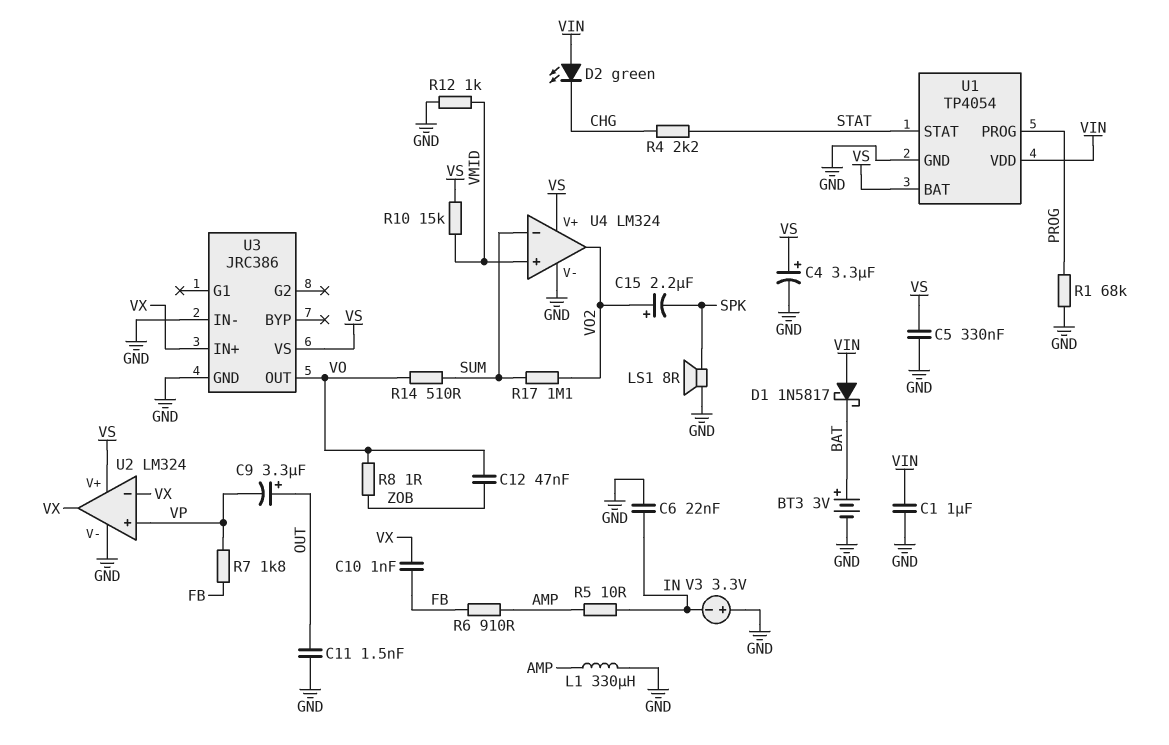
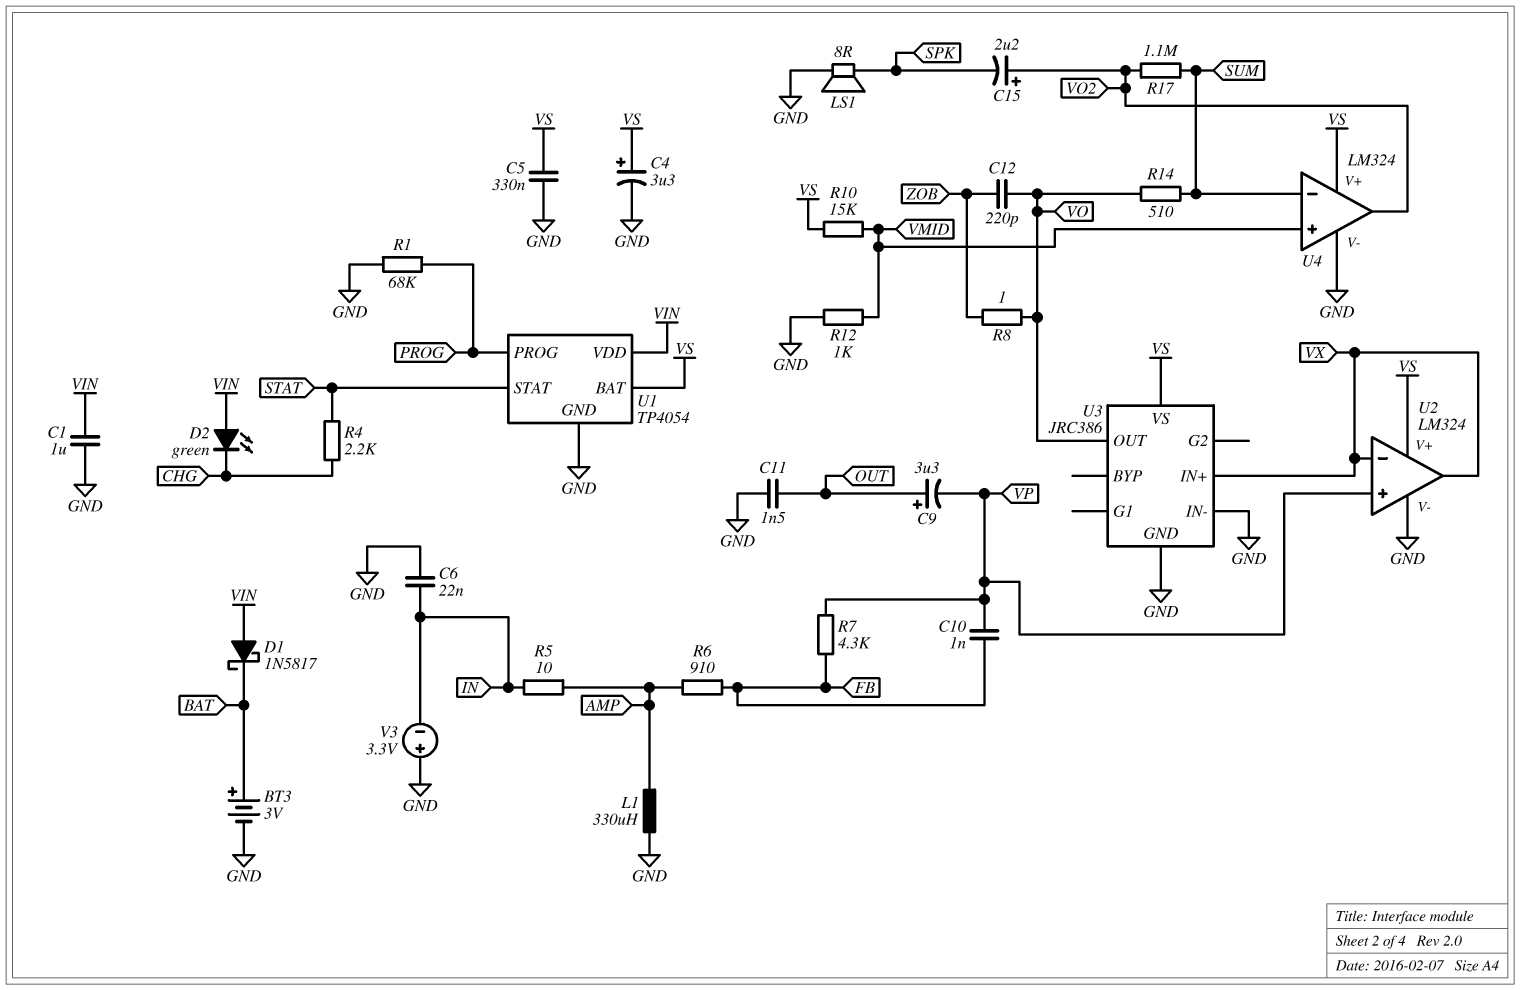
C10: 1nF (FB, VX) -> 1nF (FB, VP)
C12: 47nF (VO, ZOB) -> 220pF (VO, ZOB)
R7: 1.8k (FB, VP) -> 4.3k (FB, VP)

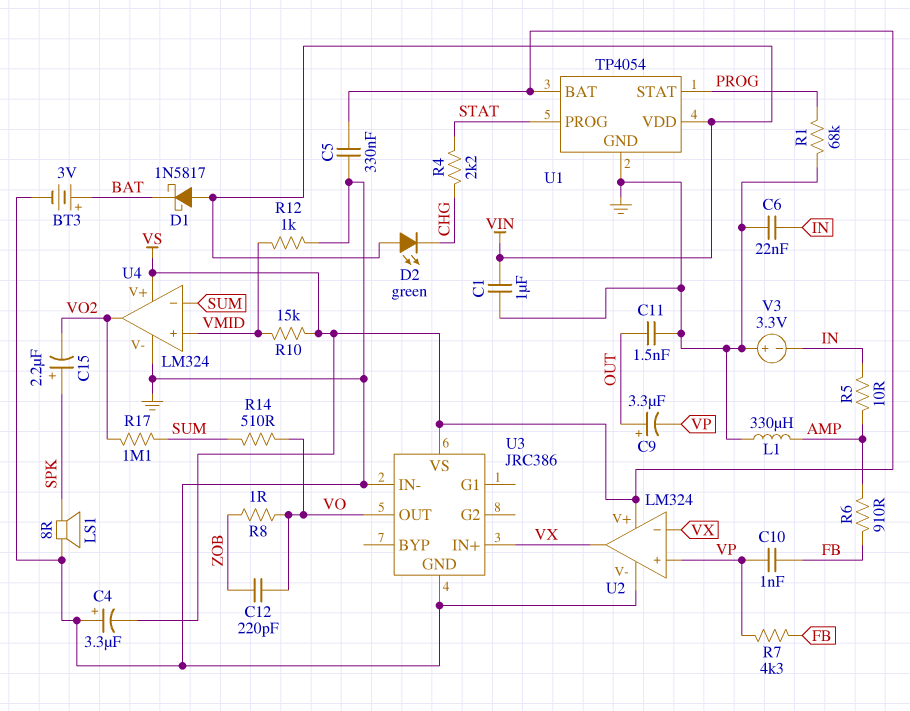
C4: 3.3uF (plus VS, minus GND) -> 3.3uF (plus GND, minus VS)
C15: 2.2uF (plus VO2, minus SPK) -> 2.2uF (plus SPK, minus VO2)
U1 pin PROG: PROG -> STAT
U1 pin STAT: STAT -> PROG

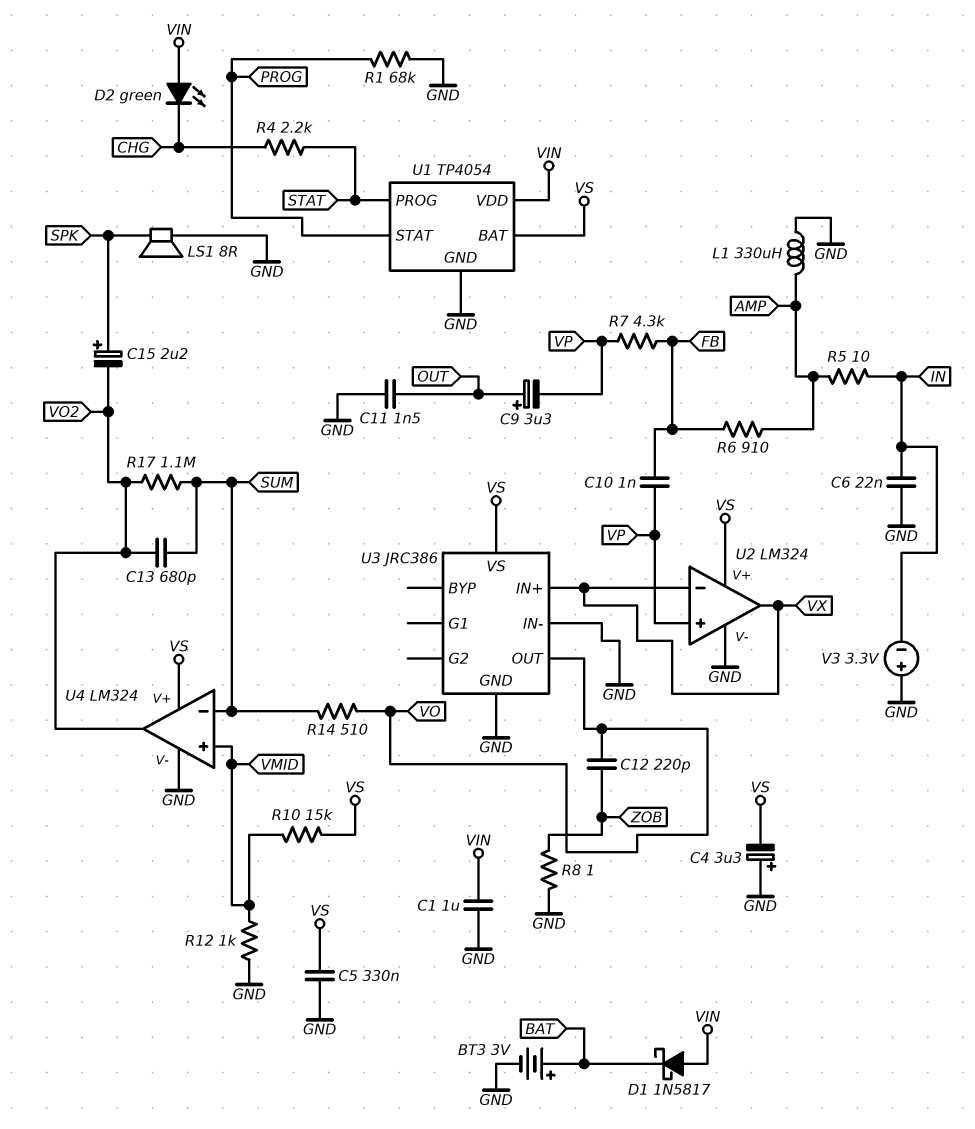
C13: none -> 680pF (SUM, VO2)
R8: 1 (VO, ZOB) -> 1 (GND, ZOB)

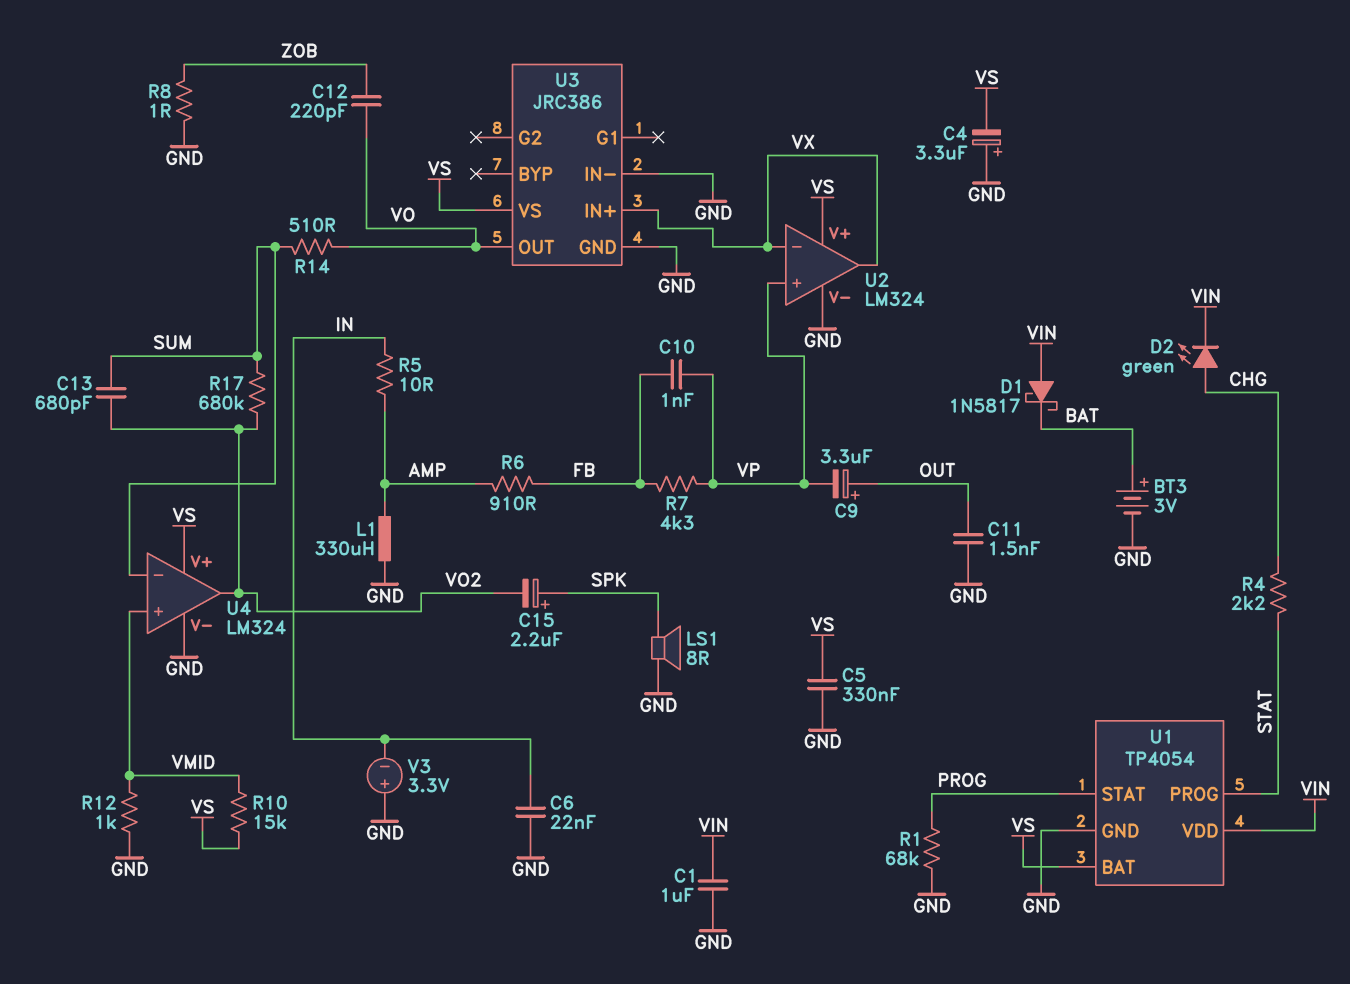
D2: LED green (A VIN, K CHG) -> LED green (A CHG, K VIN)
R17: 1.1M (SUM, VO2) -> 680k (SUM, VO2)

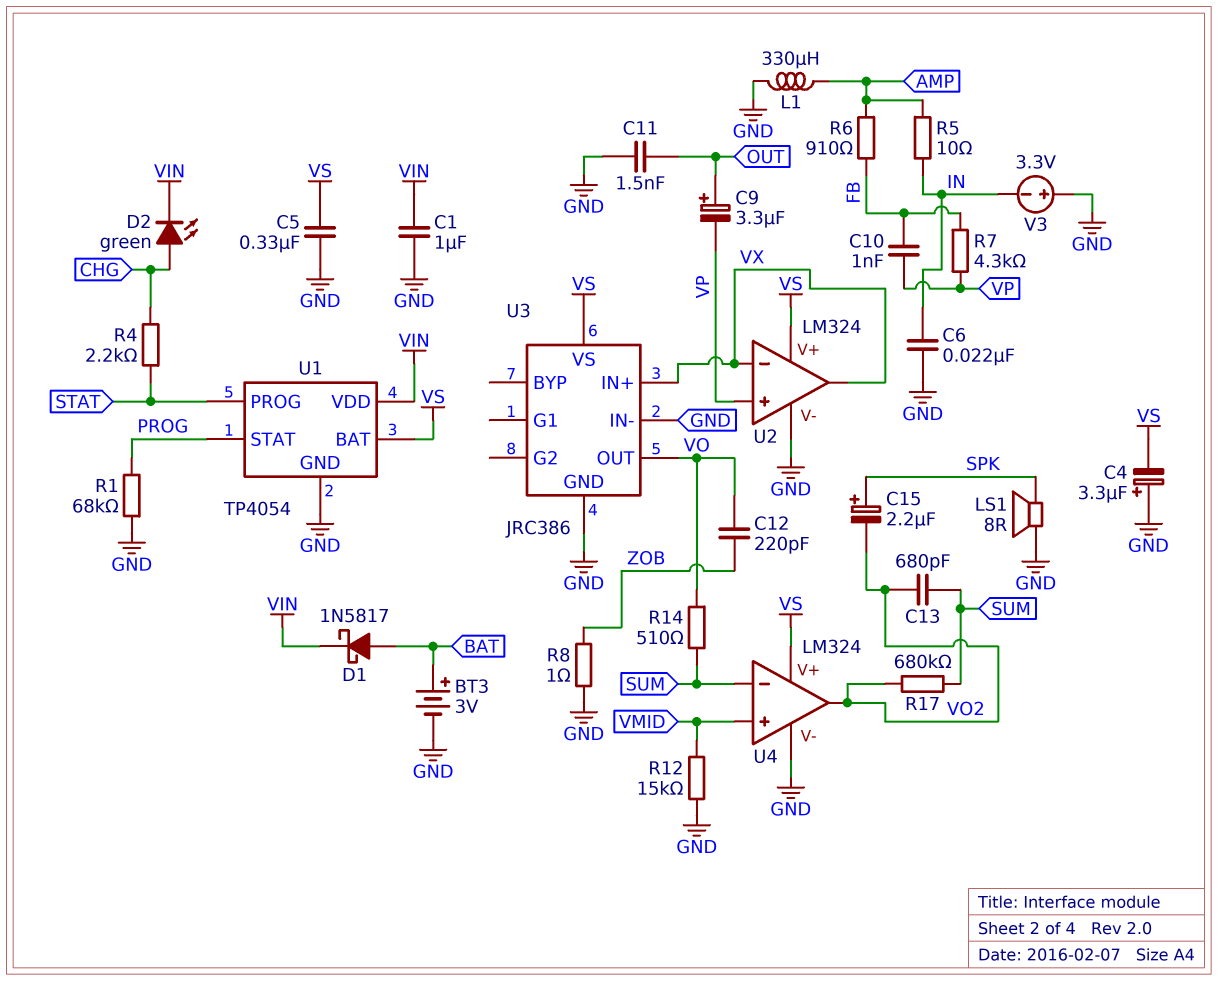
D1: schottky 1N5817 (A VIN, K BAT) -> schottky 1N5817 (A BAT, K VIN)
R10: 15k (VMID, VS) -> none
R12: 1k (GND, VMID) -> 15k (GND, VMID)

